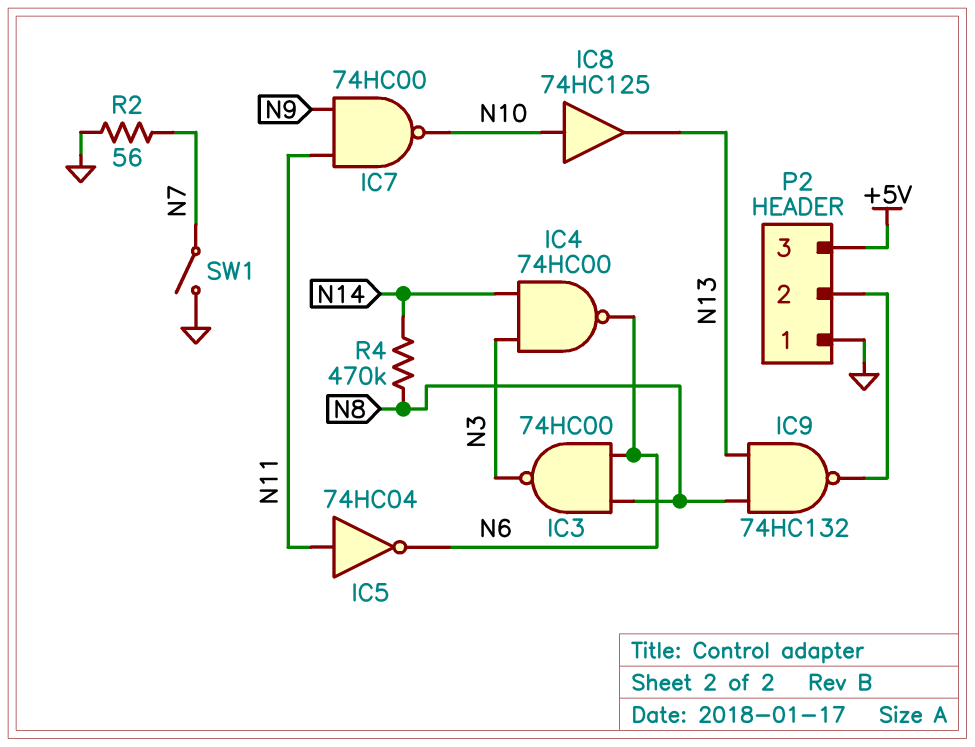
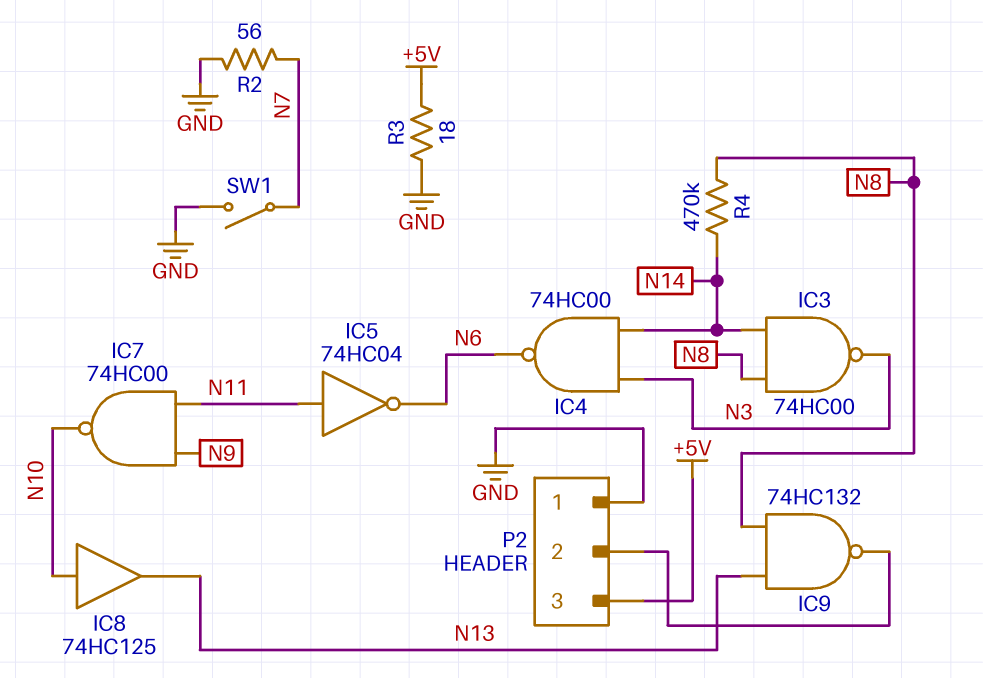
IC3: NAND 74HC00 (in N6, in N8, out N3) -> NAND 74HC00 (in N8, in N14, out N3)
R3: none -> 18 (+5V, GND)

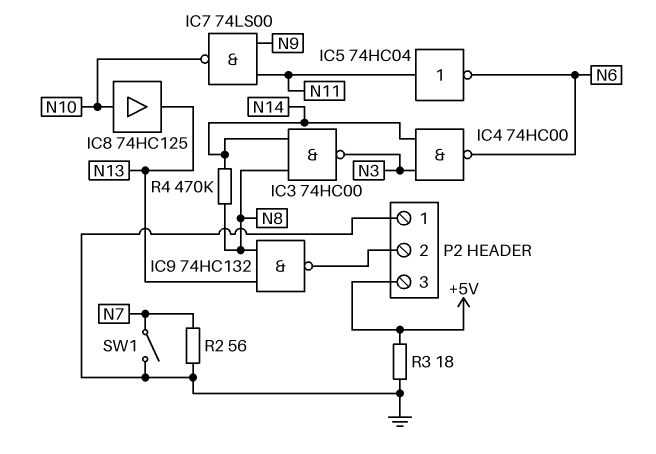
IC7: NAND 74HC00 (in N9, in N11, out N10) -> NAND 74LS00 (in N9, in N11, out N10)

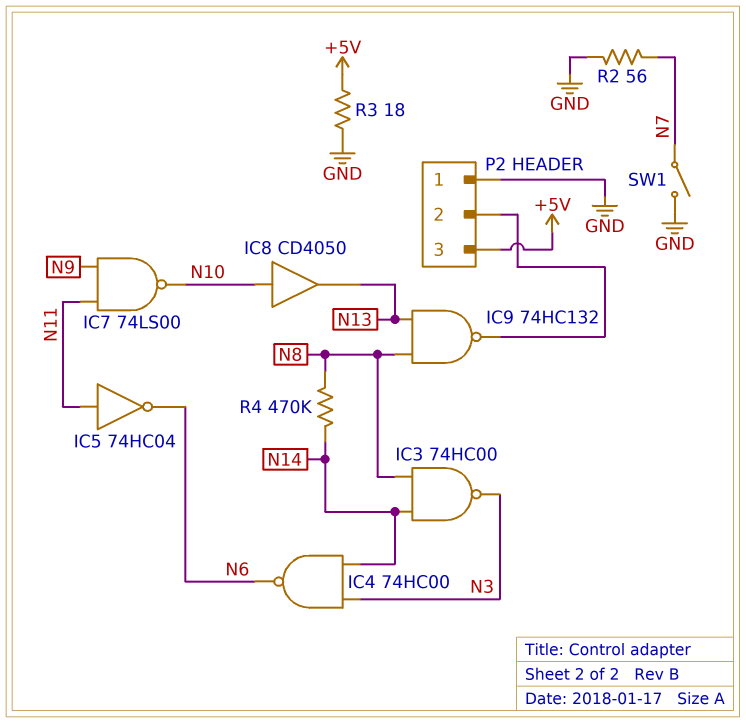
IC8: buffer 74HC125 (in N10, out N13) -> buffer CD4050 (in N10, out N13)

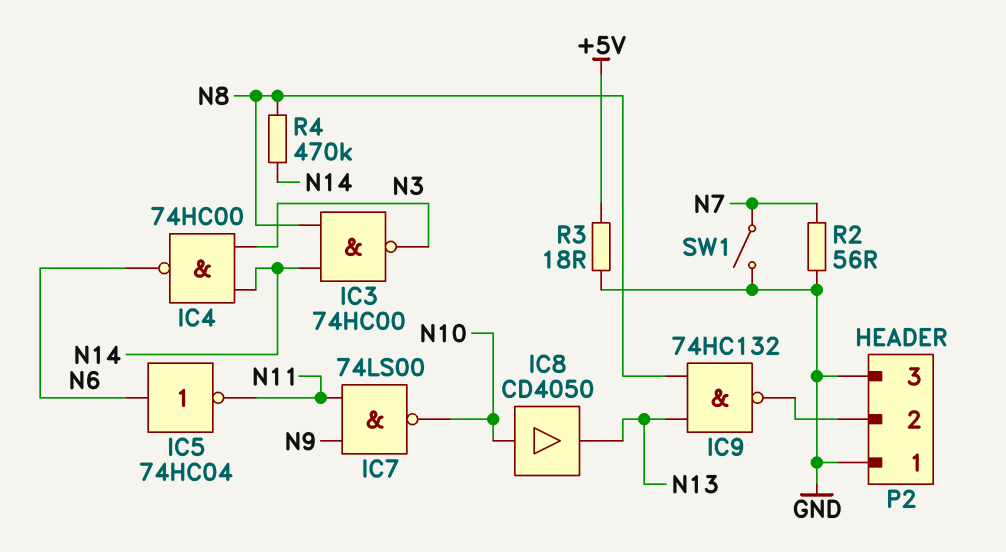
IC5: NOT 74HC04 (in N11, out N6) -> NOT 74HC04 (in N6, out N11)
P2 pin 3: +5V -> GND

